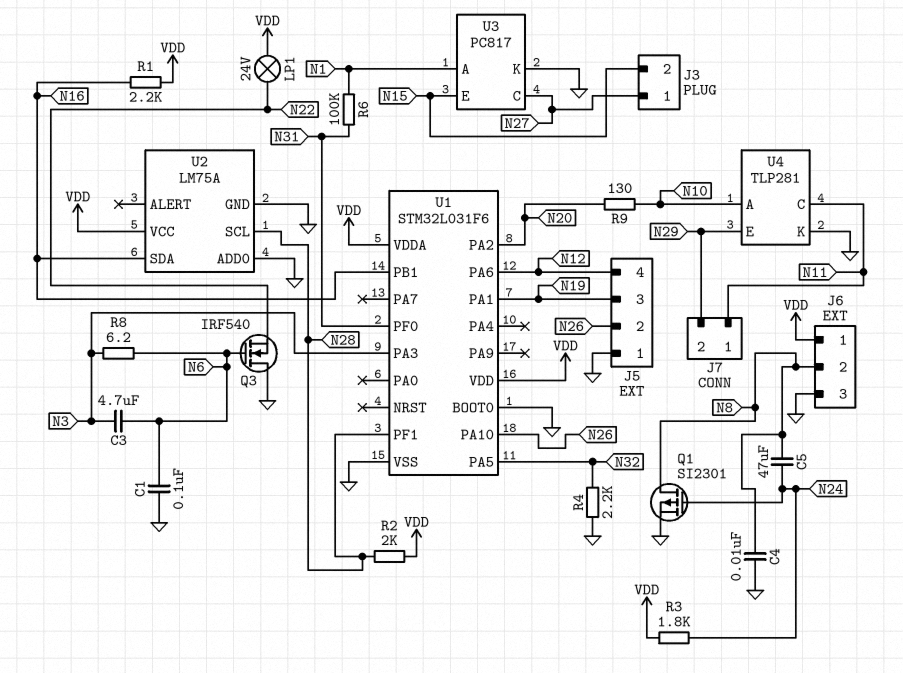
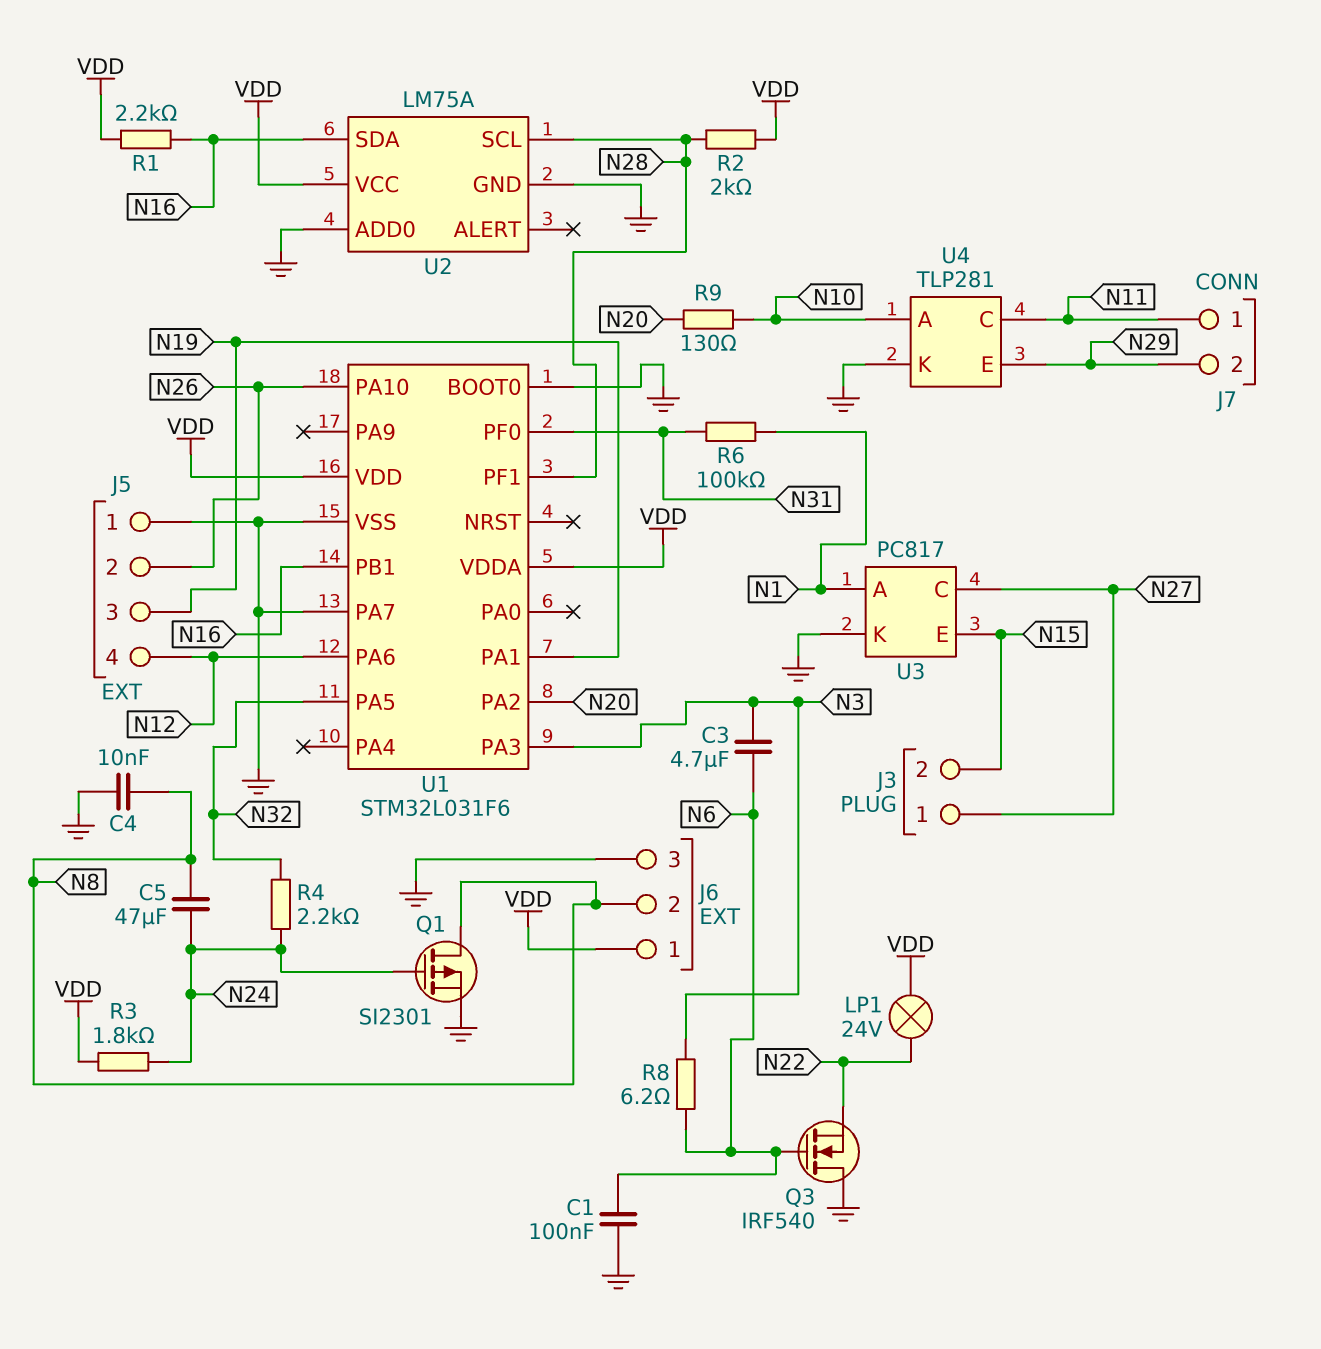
R4: 2.2k (GND, N32) -> 2.2k (N24, N32)
U1 pin PA7: none -> GND

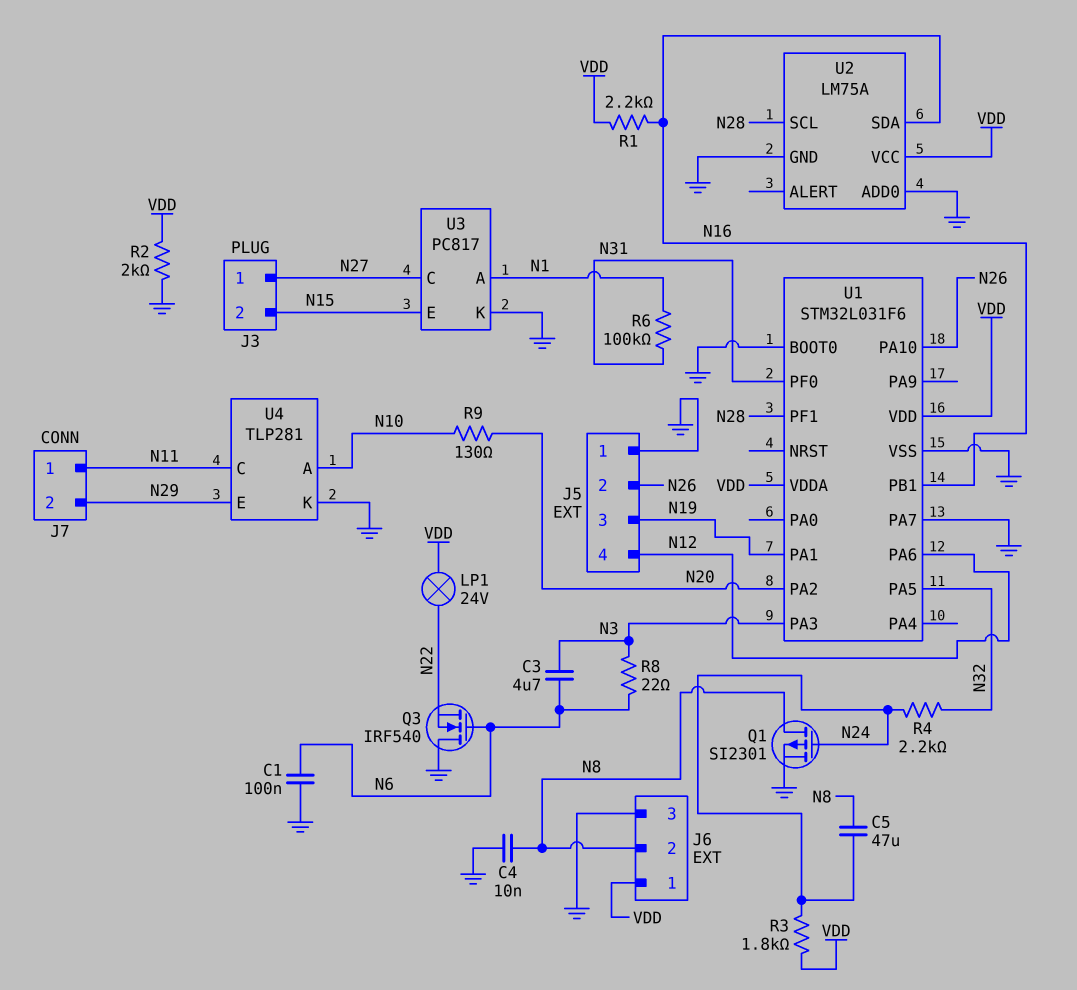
R2: 2k (N28, VDD) -> 2k (GND, VDD)
R8: 6.2 (N3, N6) -> 22 (N3, N6)

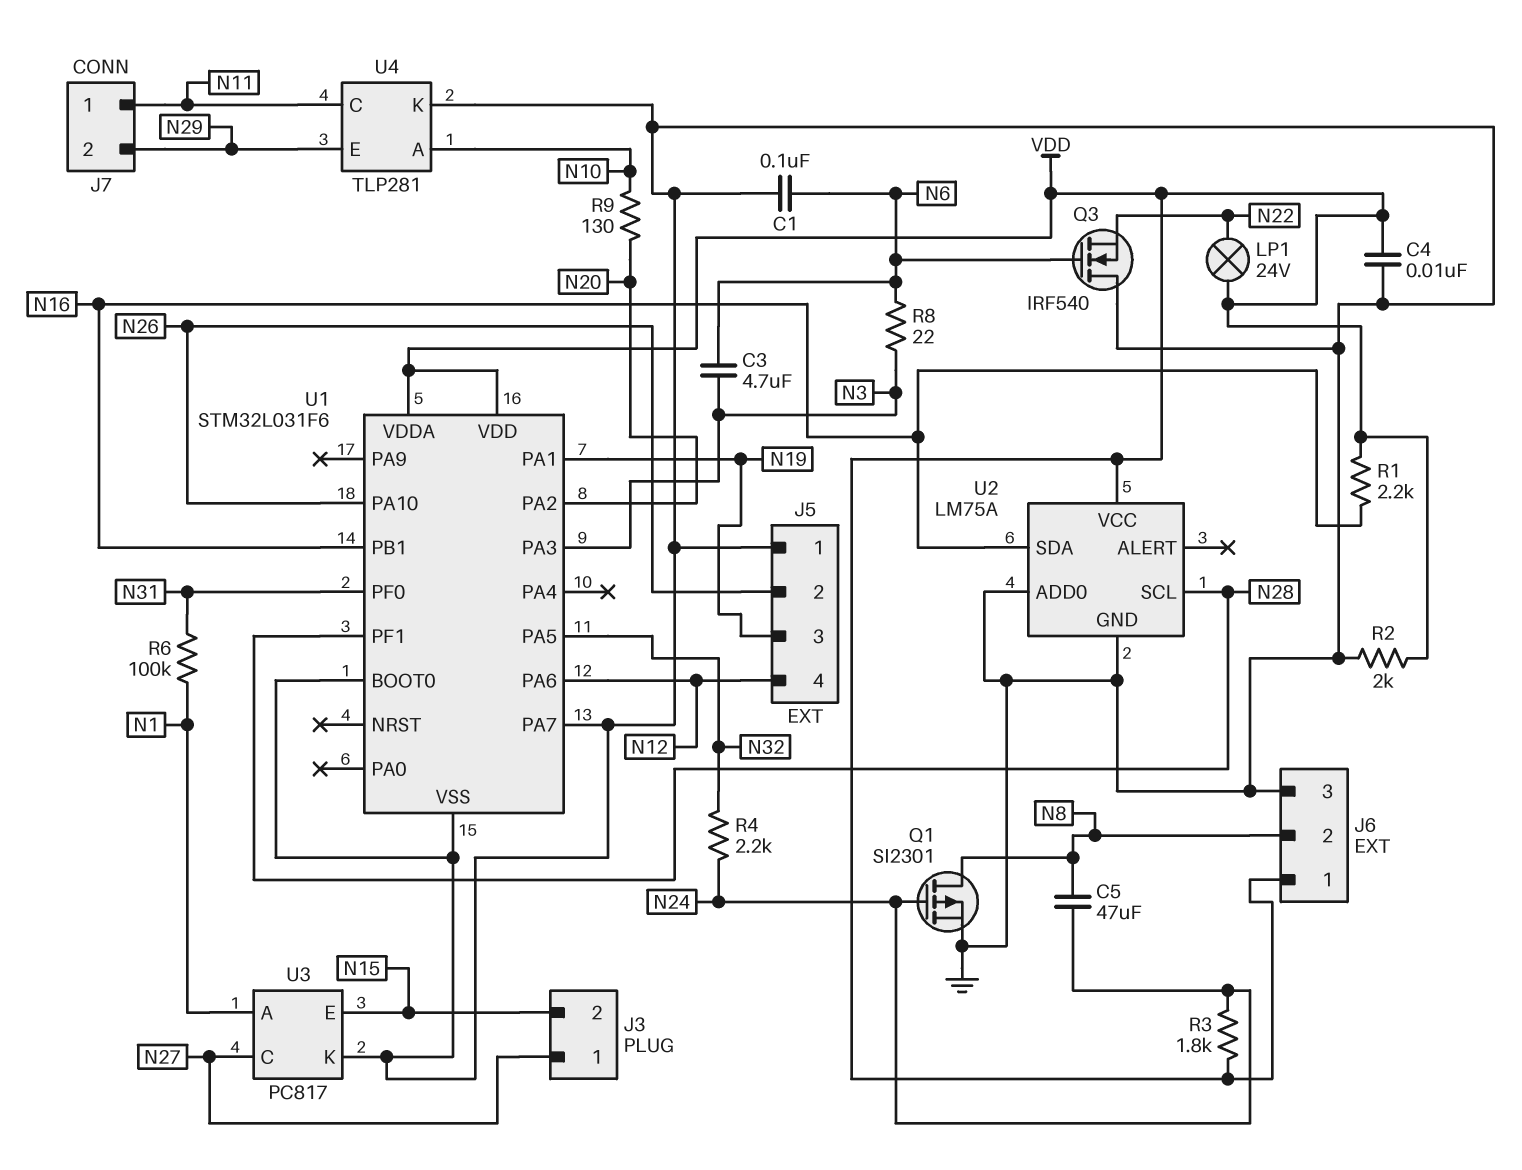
C4: 10nF (GND, N8) -> 10nF (GND, VDD)

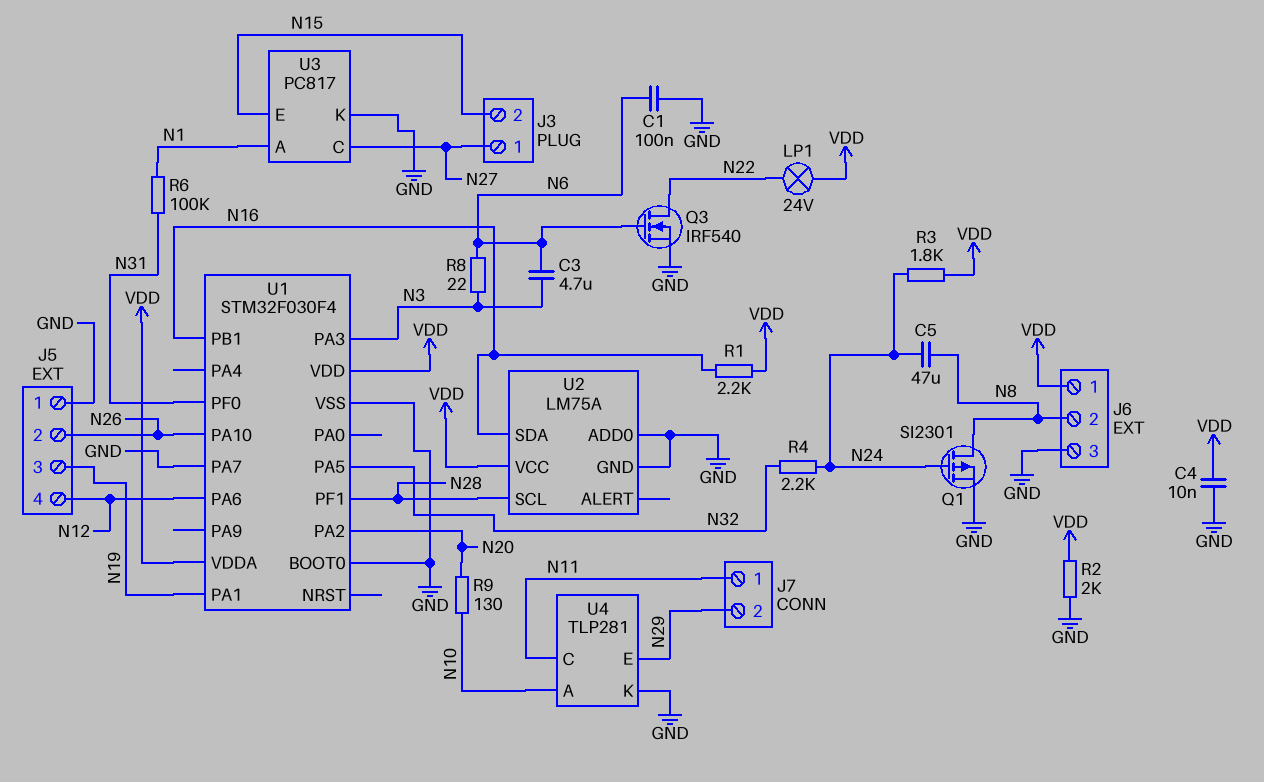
Q3: NMOS IRF540 (G N6, D GND, S N22) -> NMOS IRF540 (G N6, D N22, S GND)
U1: STM32L031F6 -> STM32F030F4

